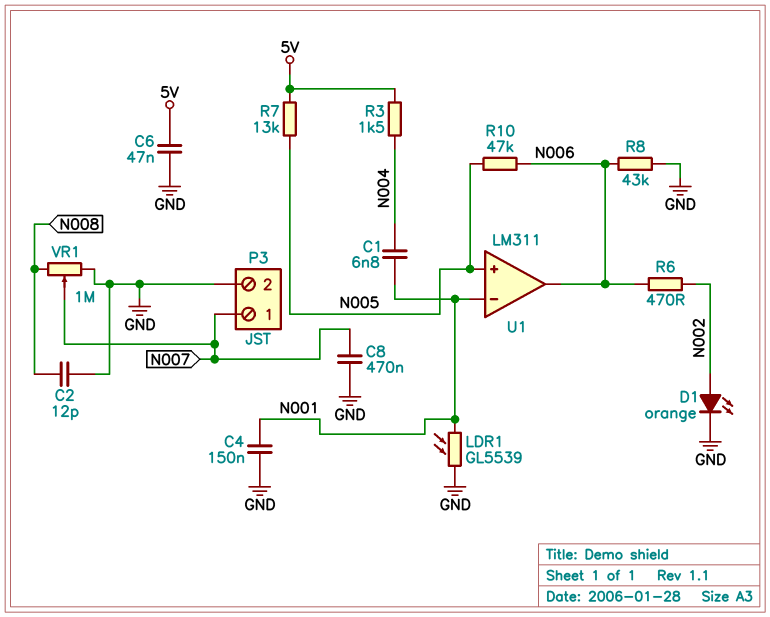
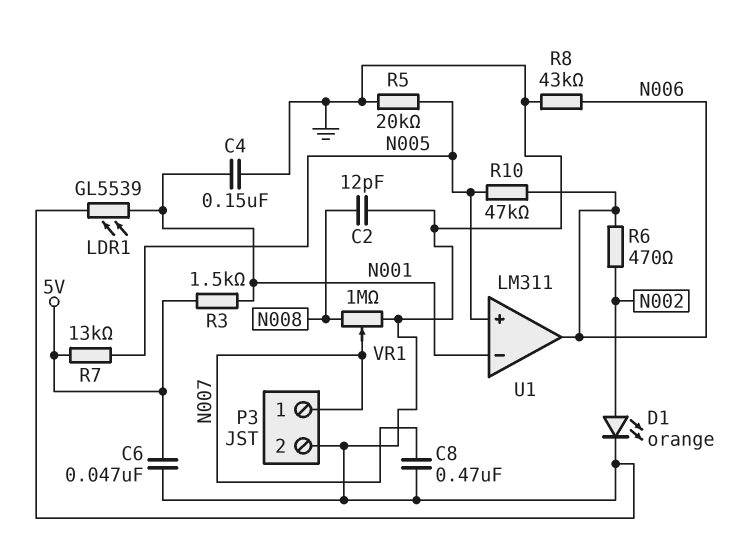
C1: 6.8nF (N001, N004) -> none
R3: 1.5k (5V, N004) -> 1.5k (5V, N001)
R5: none -> 20k (GND, N005)

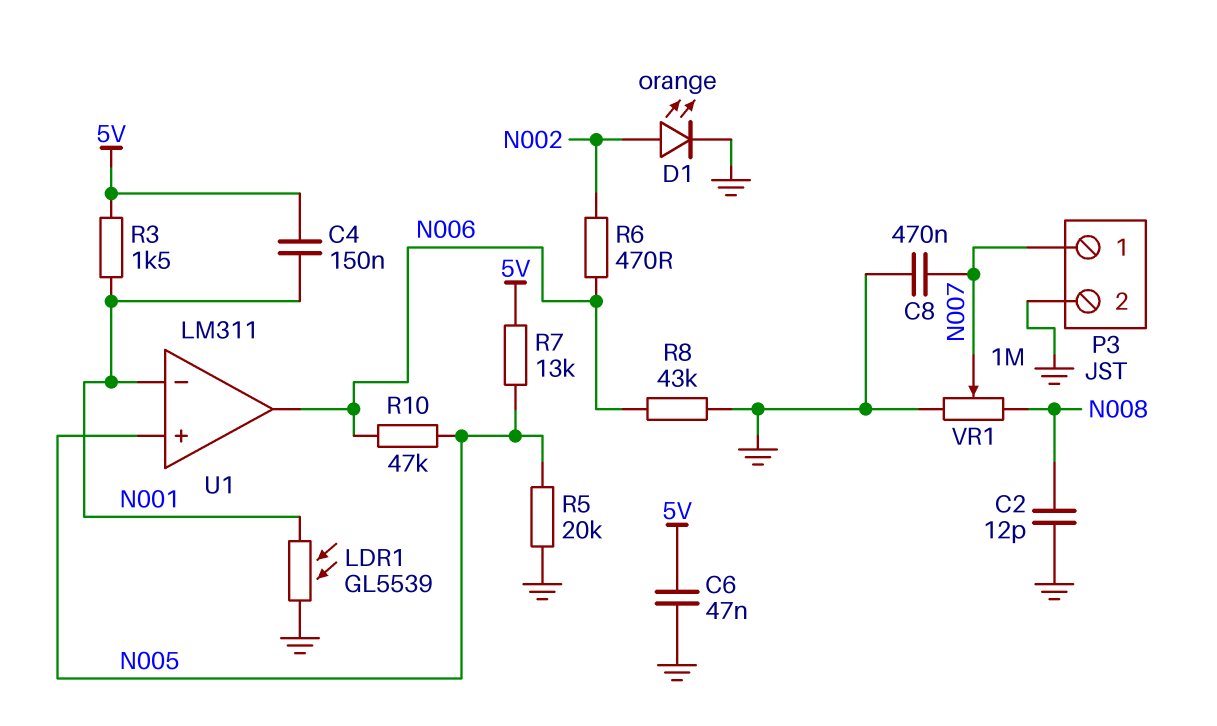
C4: 150nF (GND, N001) -> 150nF (5V, N001)

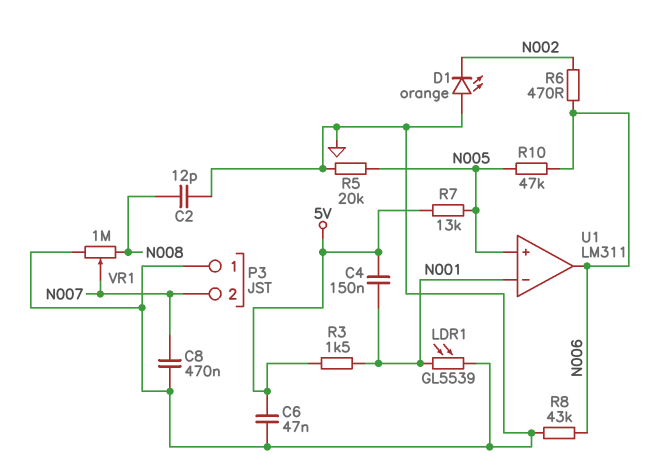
D1: LED orange (A N002, K GND) -> LED orange (A GND, K N002)
P3 pin 1: N007 -> GND
P3 pin 2: GND -> N007

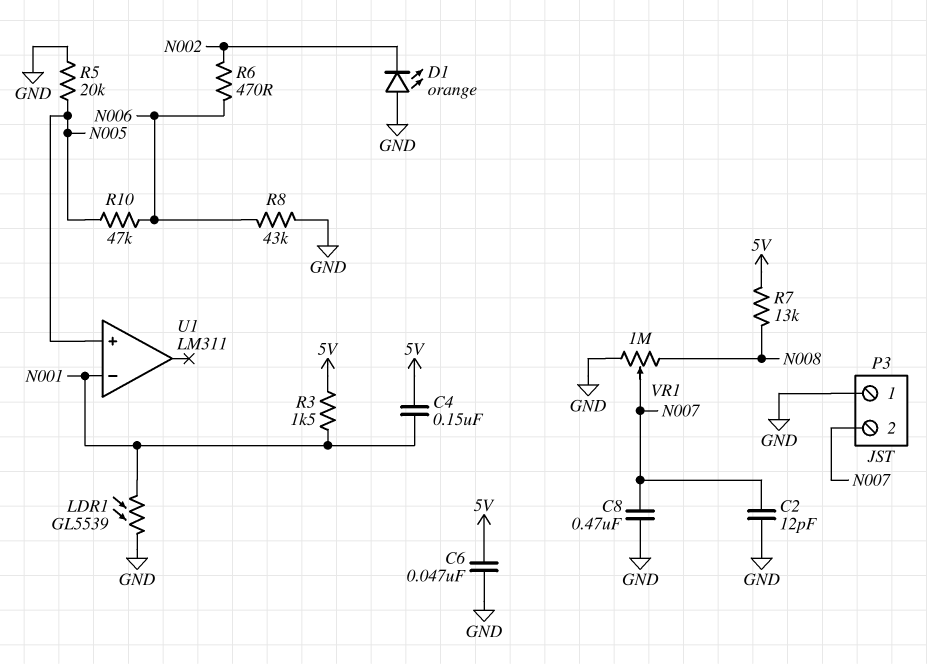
C2: 12pF (GND, N008) -> 12pF (GND, N007)
R7: 13k (5V, N005) -> 13k (5V, N008)
U1 pin out: N006 -> none

